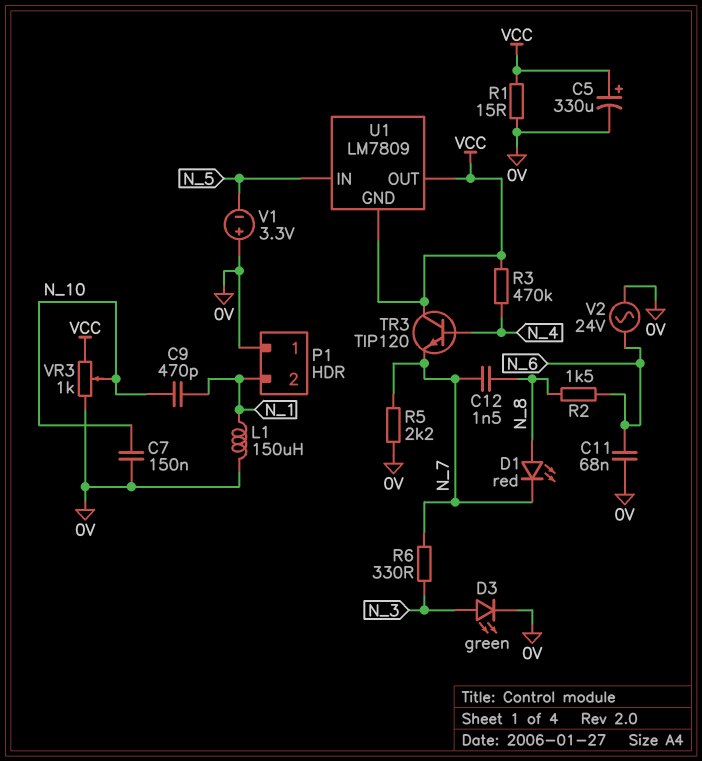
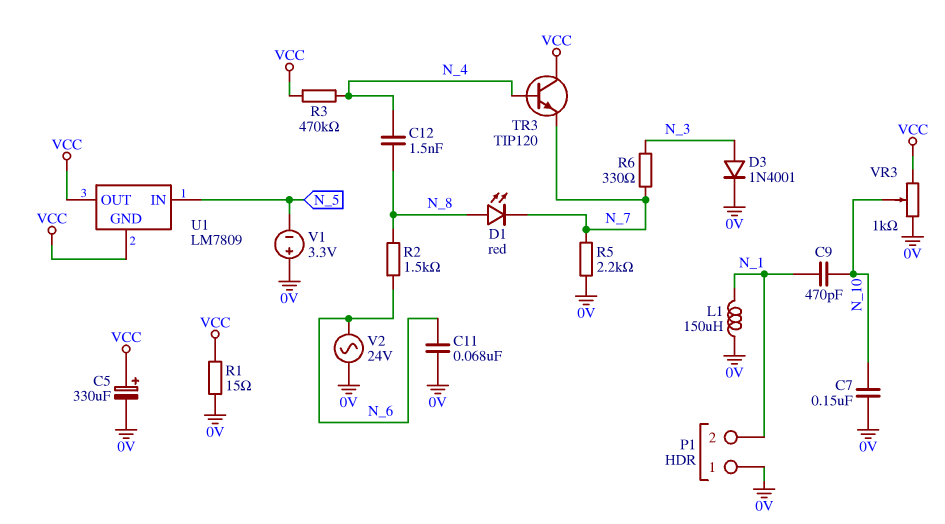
C12: 1.5nF (N_7, N_8) -> 1.5nF (N_4, N_8)
D3: LED green (A N_3, K 0V) -> diode 1N4001 (A N_3, K 0V)

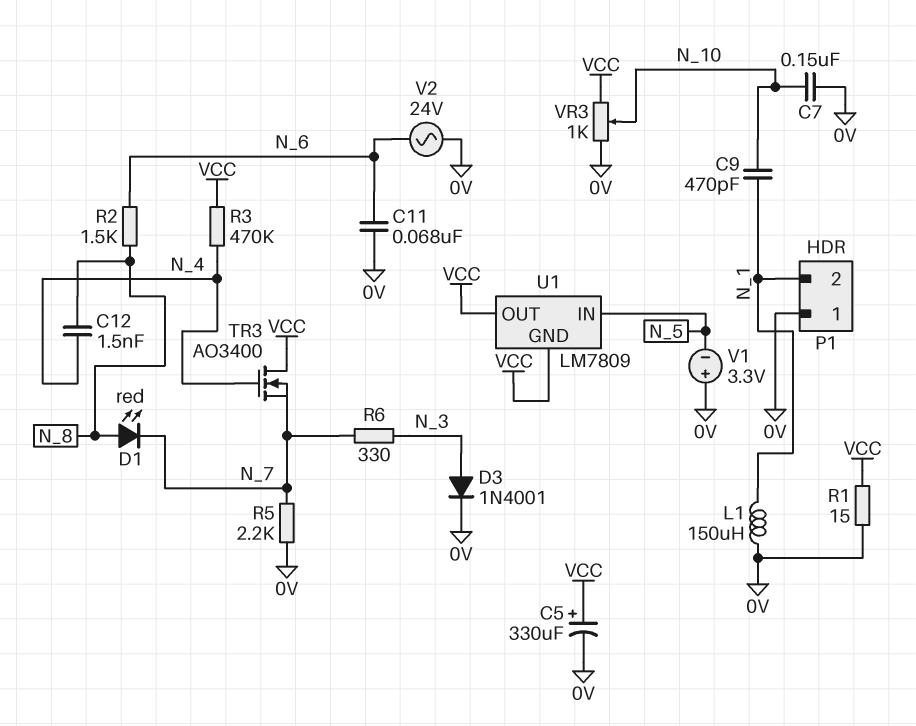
TR3: NPN TIP120 (B N_4, C VCC, E N_7) -> NMOS AO3400 (G N_4, D VCC, S N_7)

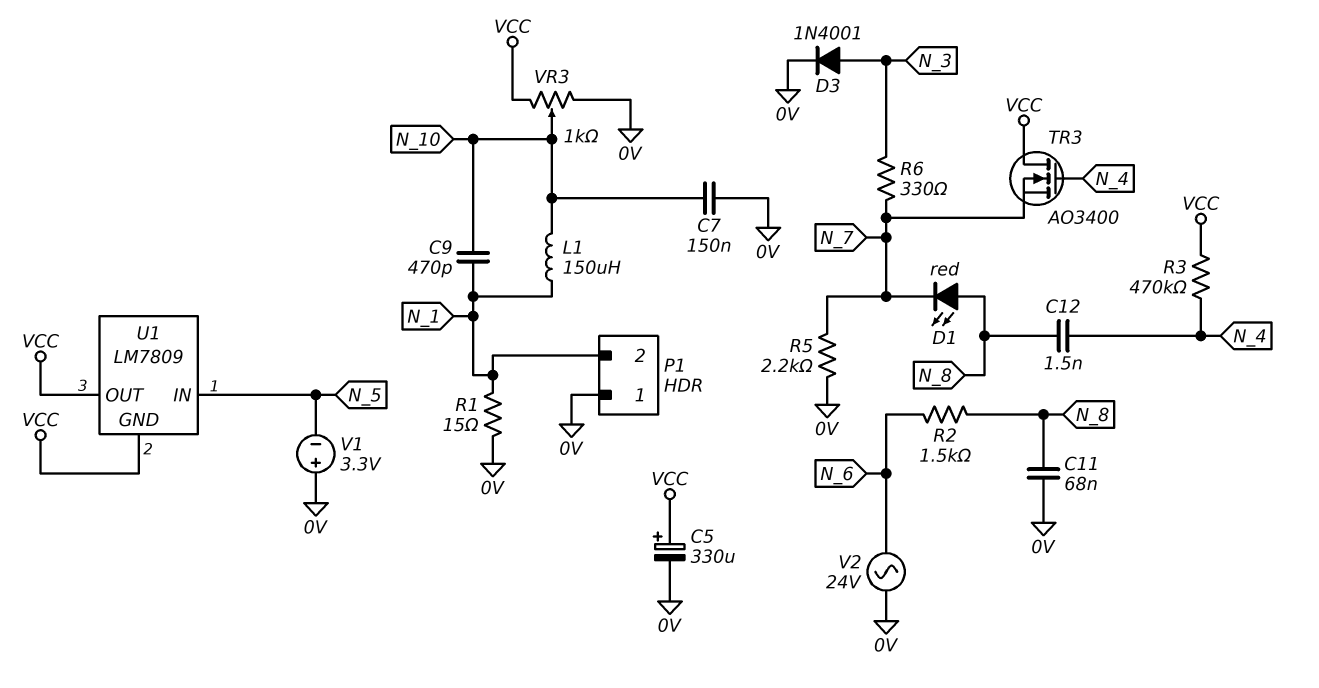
C11: 68nF (0V, N_6) -> 68nF (0V, N_8)
L1: 150uH (0V, N_1) -> 150uH (N_1, N_10)
R1: 15 (0V, VCC) -> 15 (0V, N_1)

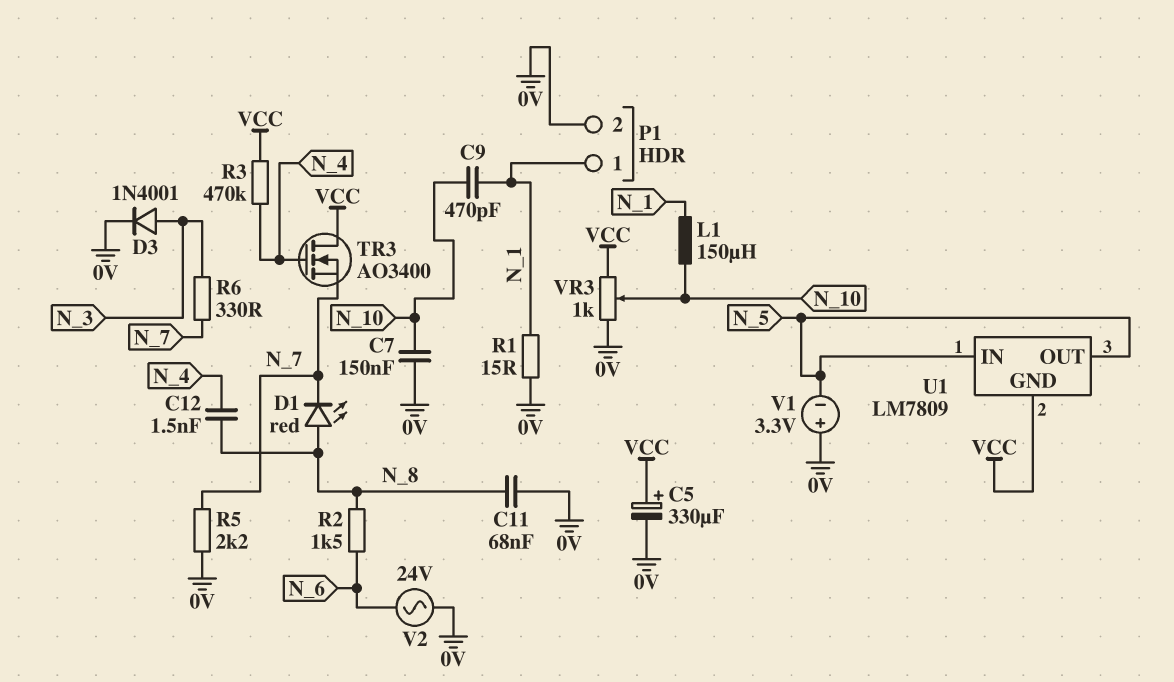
P1 pin 1: 0V -> N_1
P1 pin 2: N_1 -> 0V
U1 pin OUT: VCC -> N_5

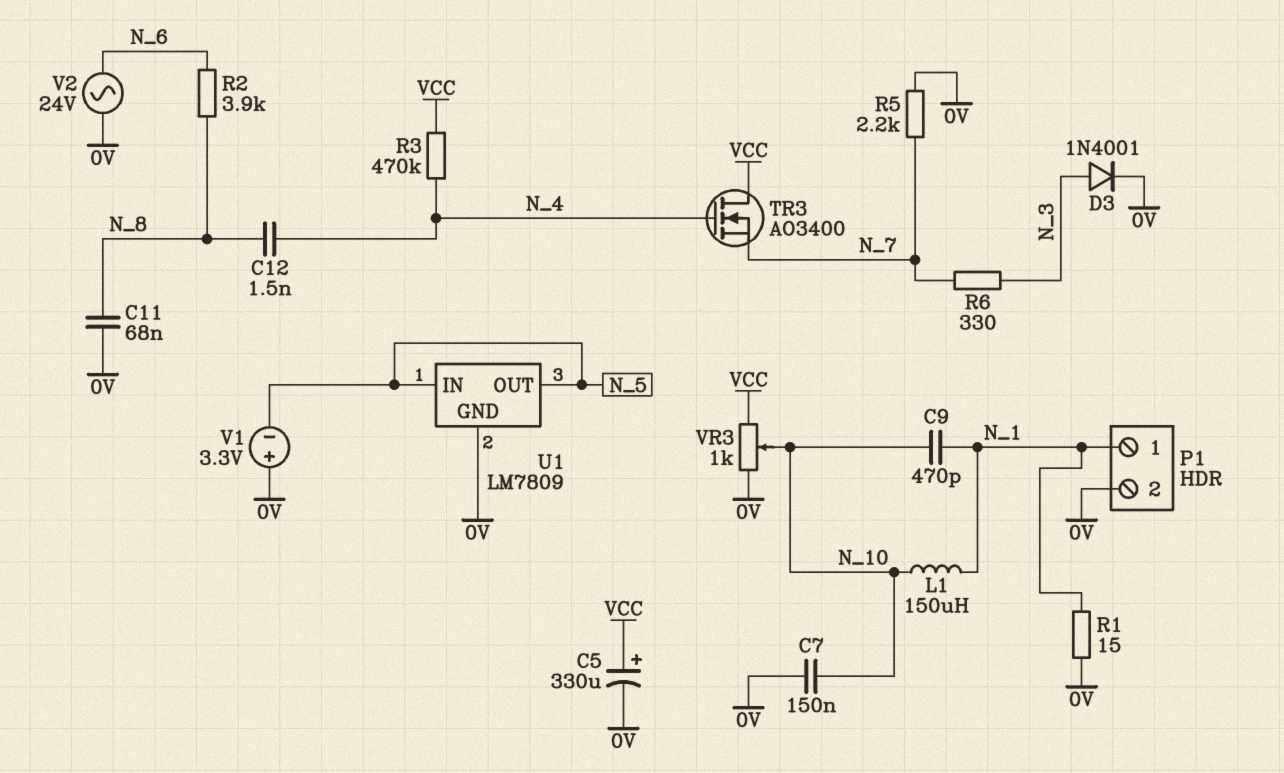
D1: LED red (A N_8, K N_7) -> none
R2: 1.5k (N_6, N_8) -> 3.9k (N_6, N_8)
U1 pin GND: VCC -> 0V

